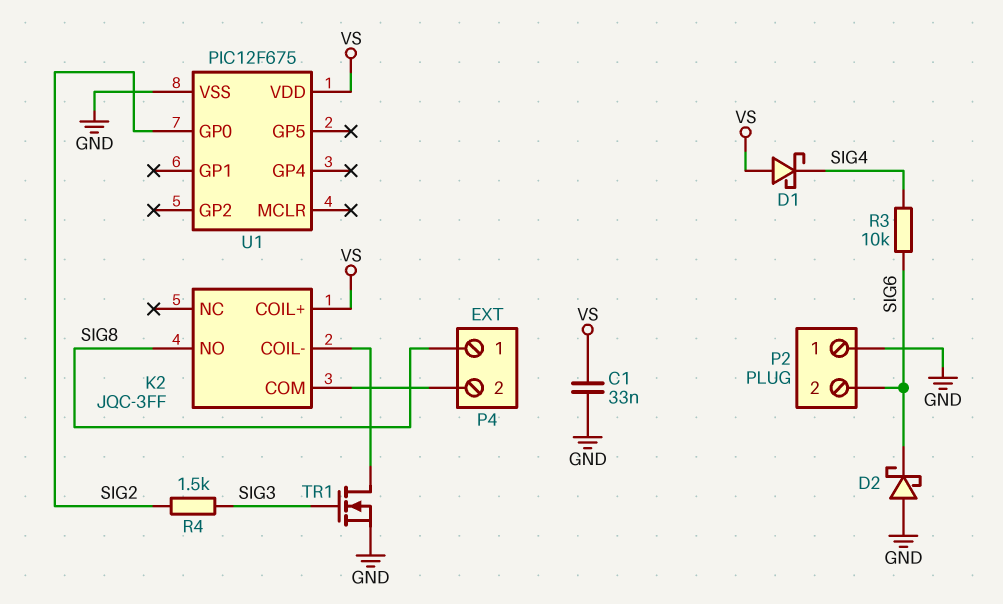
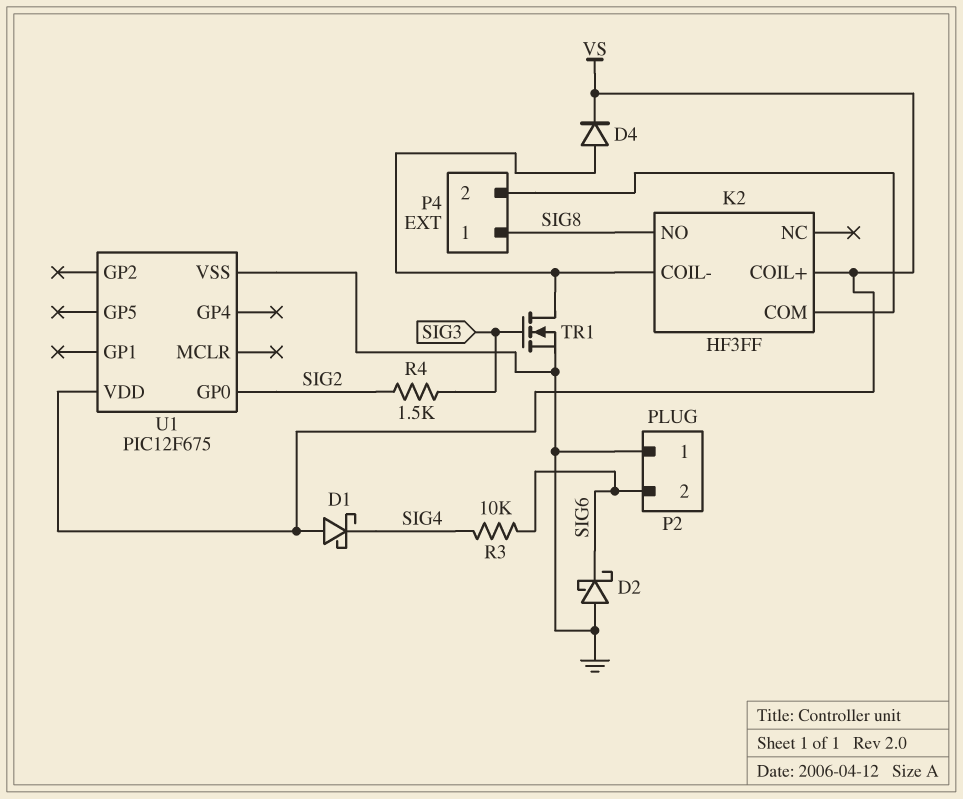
C1: 33nF (GND, VS) -> none
D4: none -> diode (A K2/COIL-, K VS)
K2: JQC-3FF -> HF3FF

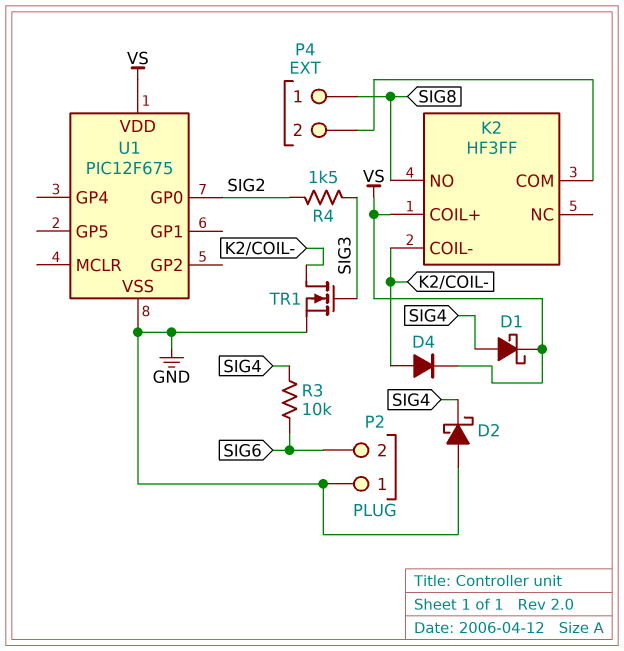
D1: schottky (A VS, K SIG4) -> schottky (A SIG4, K VS)
D2: schottky (A GND, K SIG6) -> schottky (A GND, K SIG4)

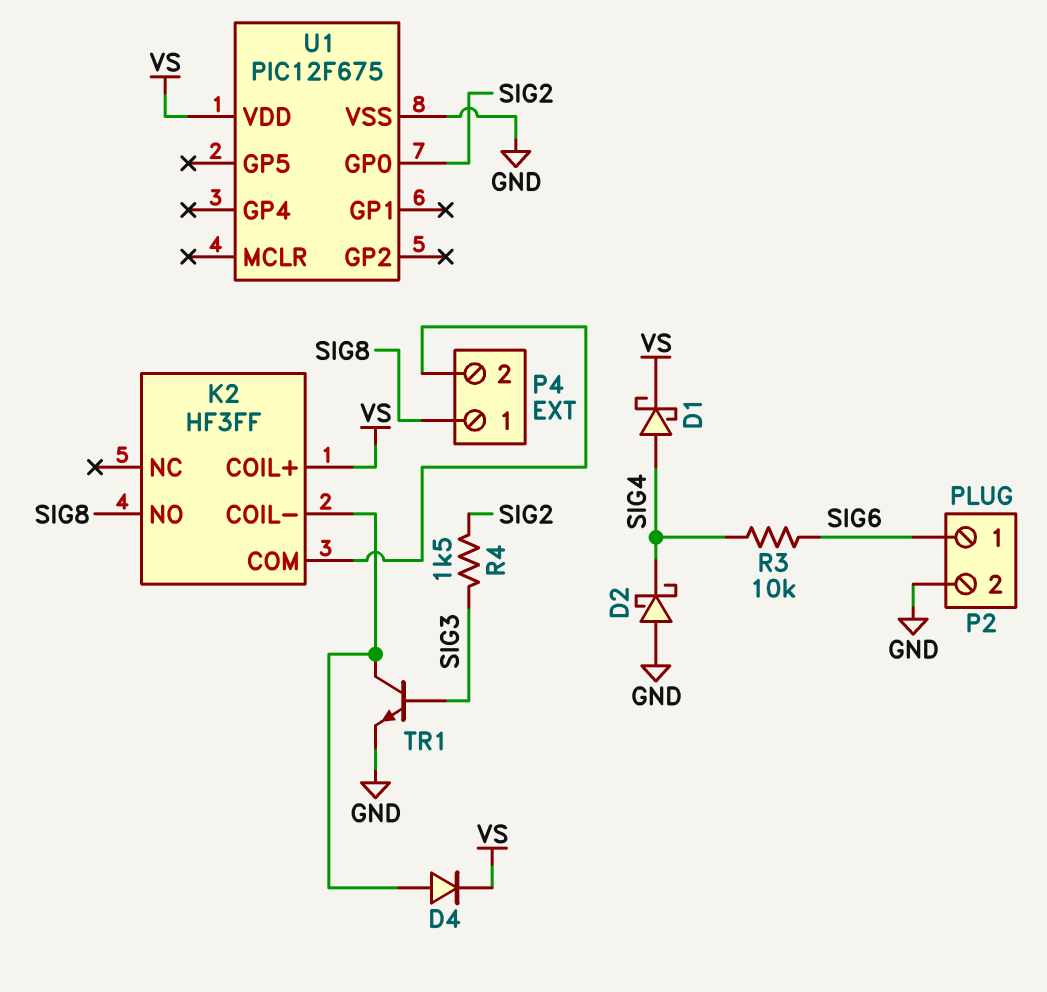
P2 pin 1: GND -> SIG6
P2 pin 2: SIG6 -> GND
TR1: NMOS (G SIG3, D K2/COIL-, S GND) -> NPN (B SIG3, C K2/COIL-, E GND)

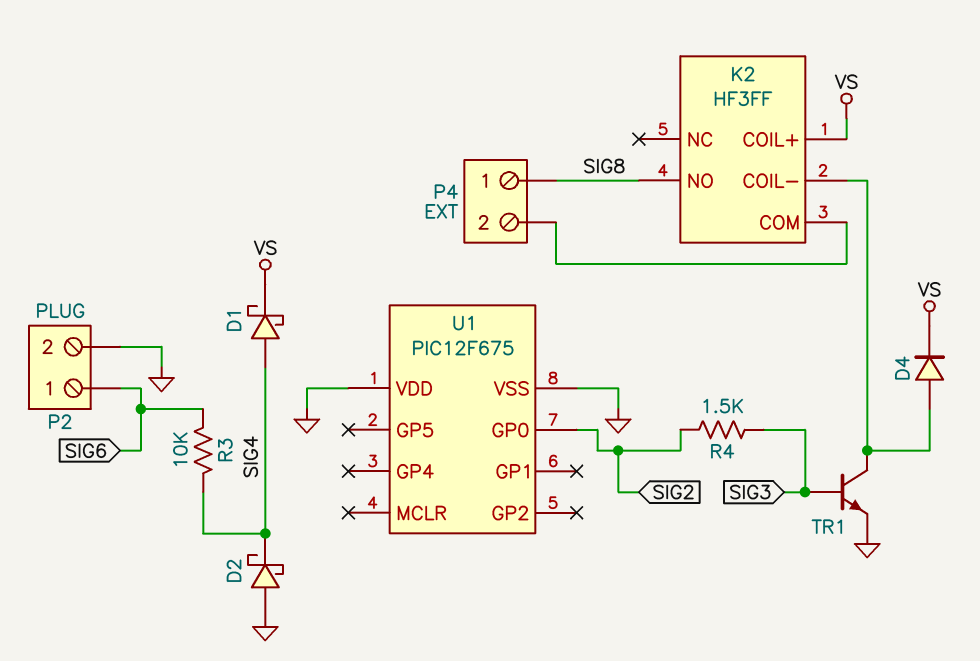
U1 pin VDD: VS -> GND

